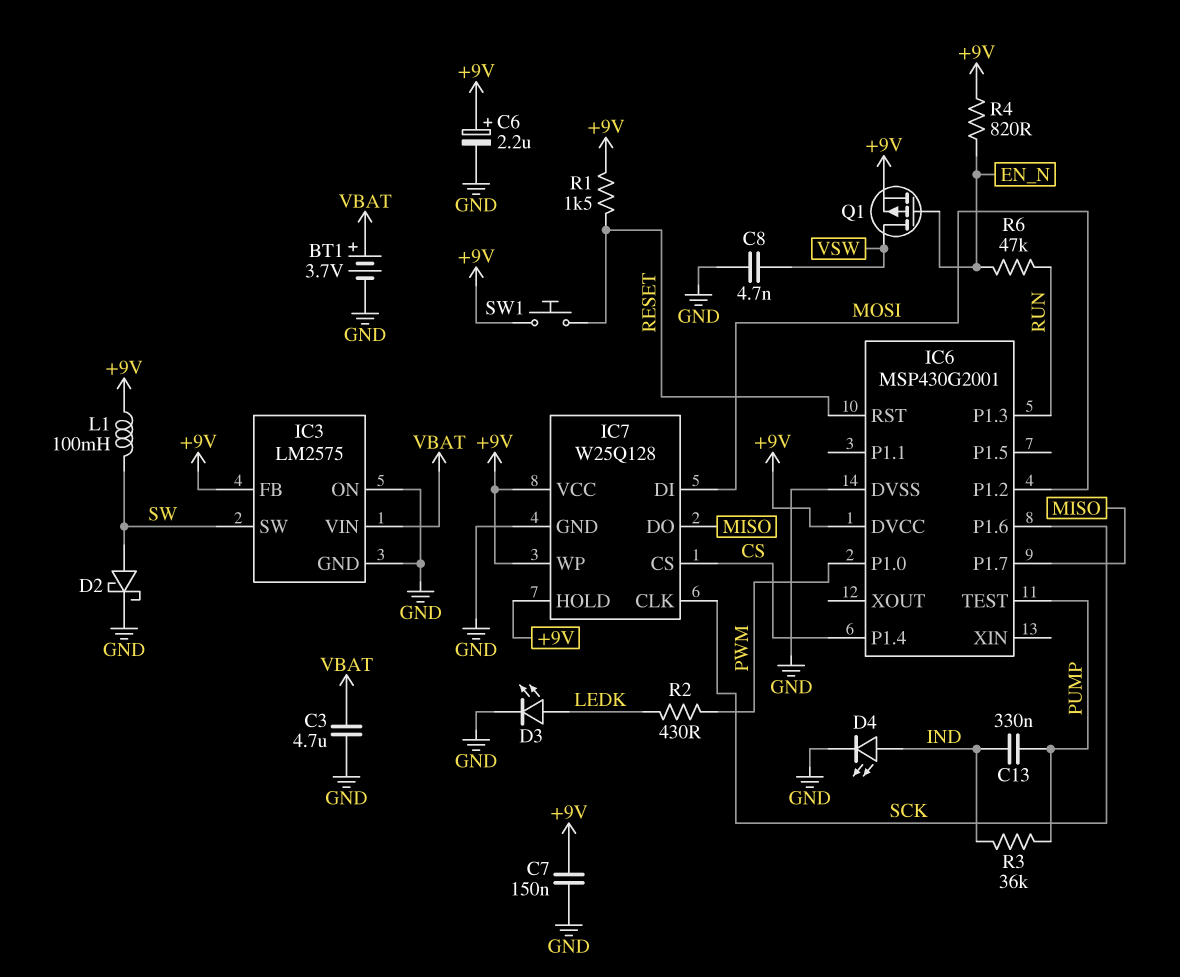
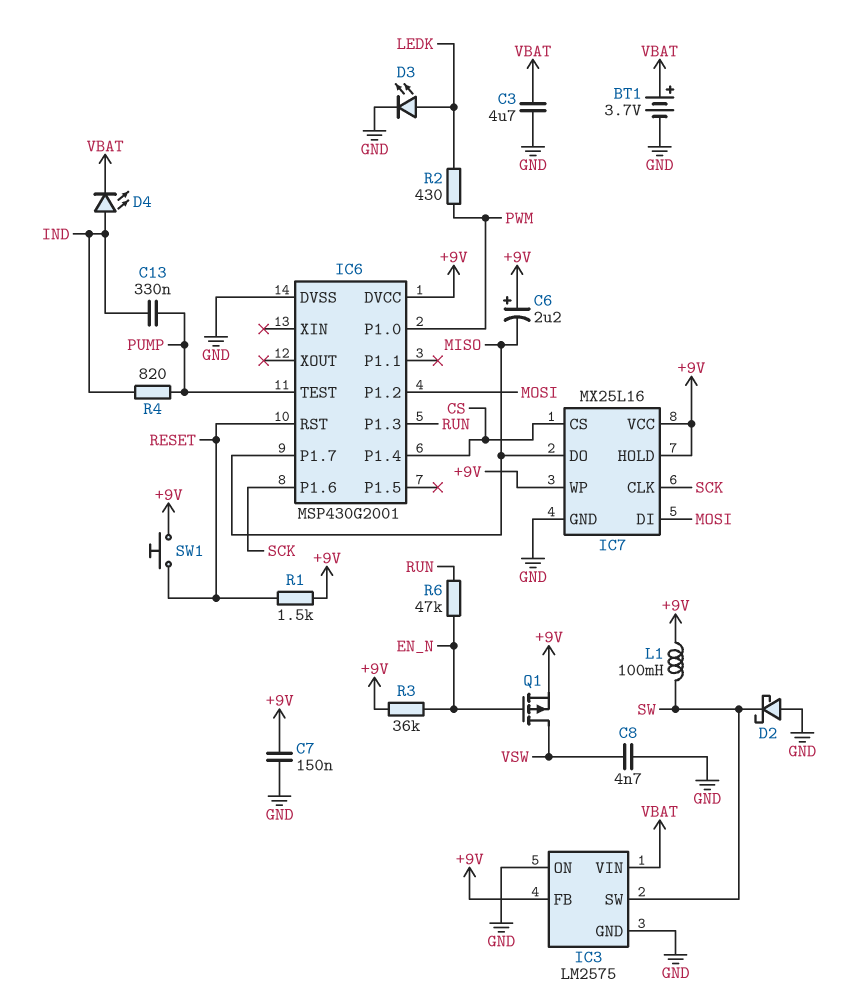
C6: 2.2uF (plus +9V, minus GND) -> 2.2uF (plus +9V, minus MISO)
D2: schottky (A SW, K GND) -> schottky (A GND, K SW)
D4: LED (A IND, K GND) -> LED (A IND, K VBAT)
IC7: W25Q128 -> MX25L16
R3: 36k (IND, PUMP) -> 36k (+9V, EN_N)
R4: 820 (+9V, EN_N) -> 820 (IND, PUMP)

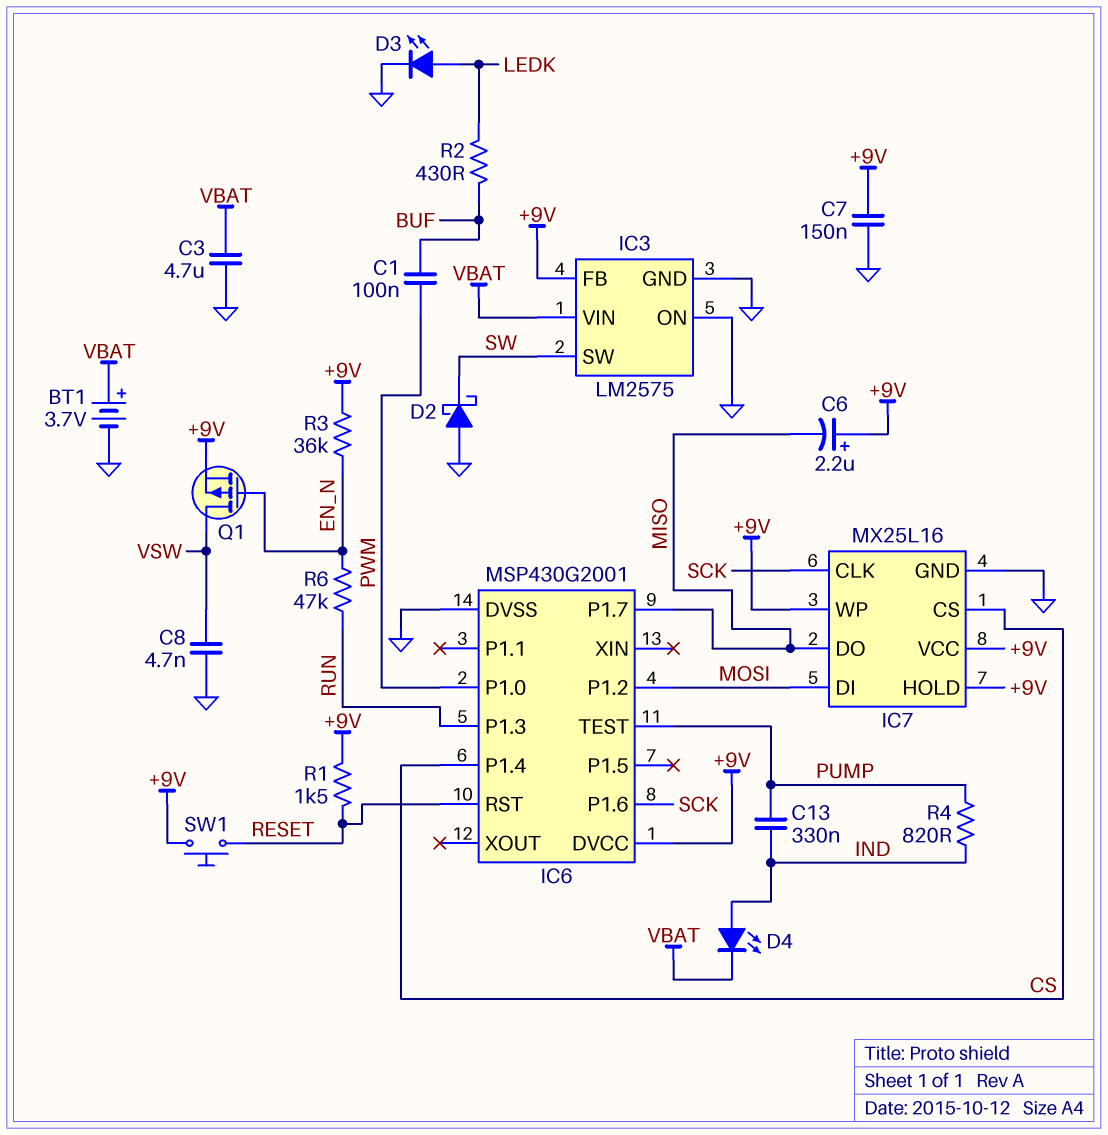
C1: none -> 100nF (BUF, PWM)
L1: 100mH (+9V, SW) -> none
R2: 430 (LEDK, PWM) -> 430 (BUF, LEDK)

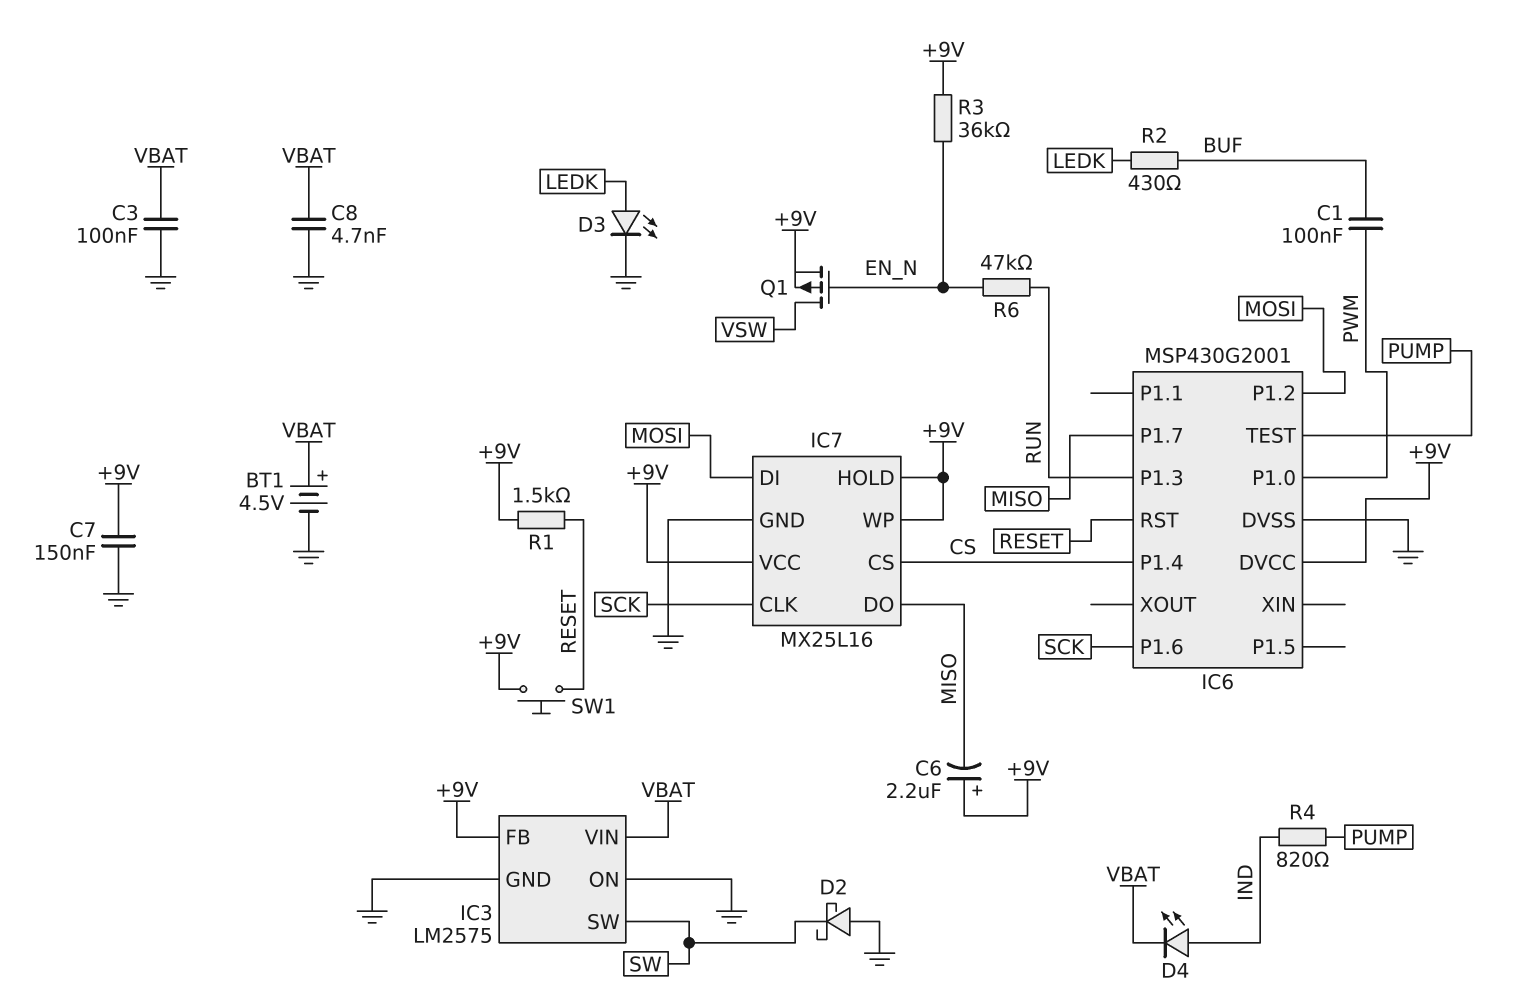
BT1: 3.7V (plus VBAT, minus GND) -> 4.5V (plus VBAT, minus GND)
C3: 4.7uF (GND, VBAT) -> 100nF (GND, VBAT)
C8: 4.7nF (GND, VSW) -> 4.7nF (GND, VBAT)
C13: 330nF (IND, PUMP) -> none

